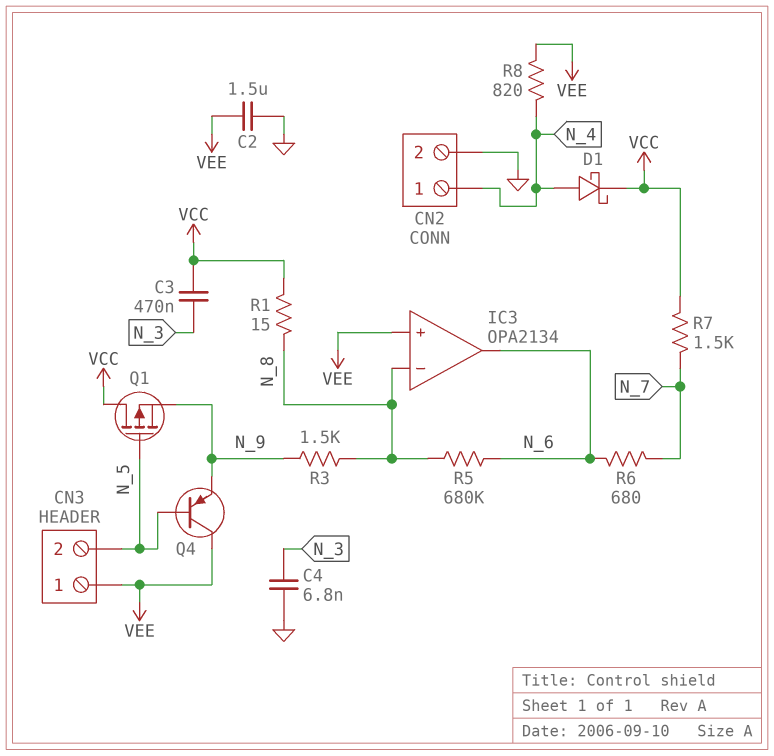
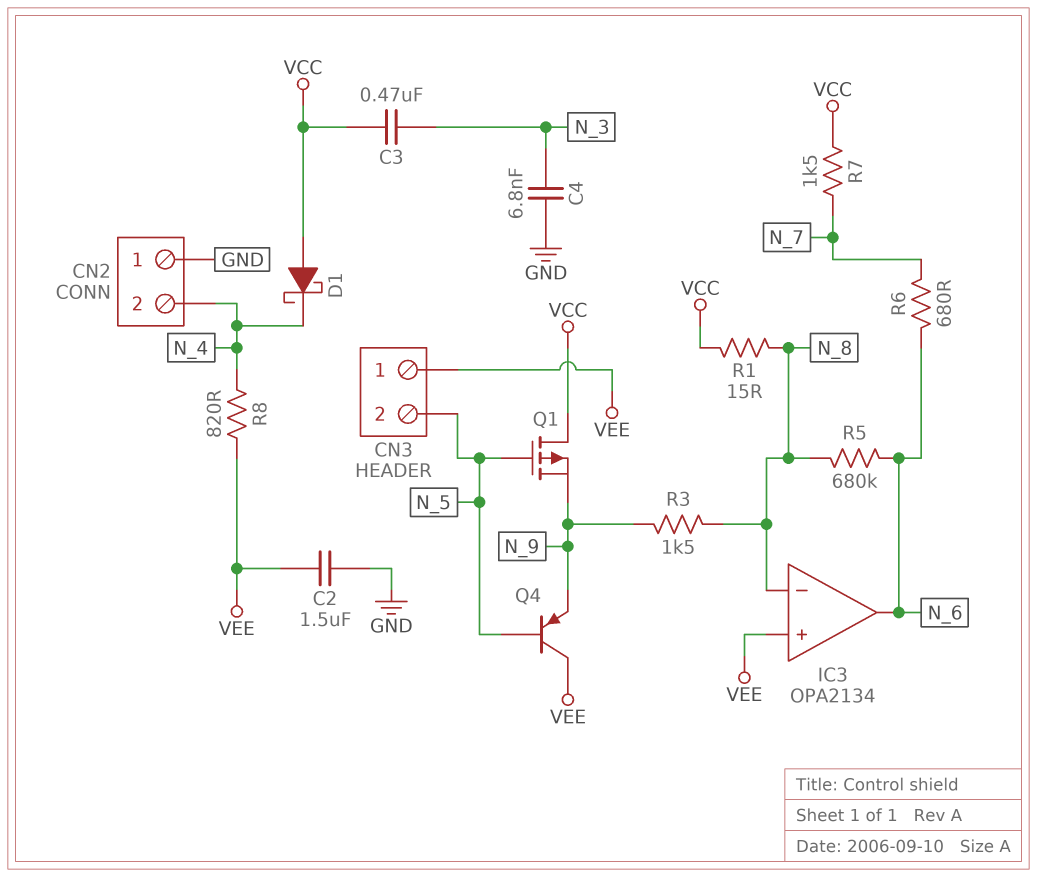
CN2 pin 1: N_4 -> GND
CN2 pin 2: GND -> N_4
D1: schottky (A N_4, K VCC) -> schottky (A VCC, K N_4)

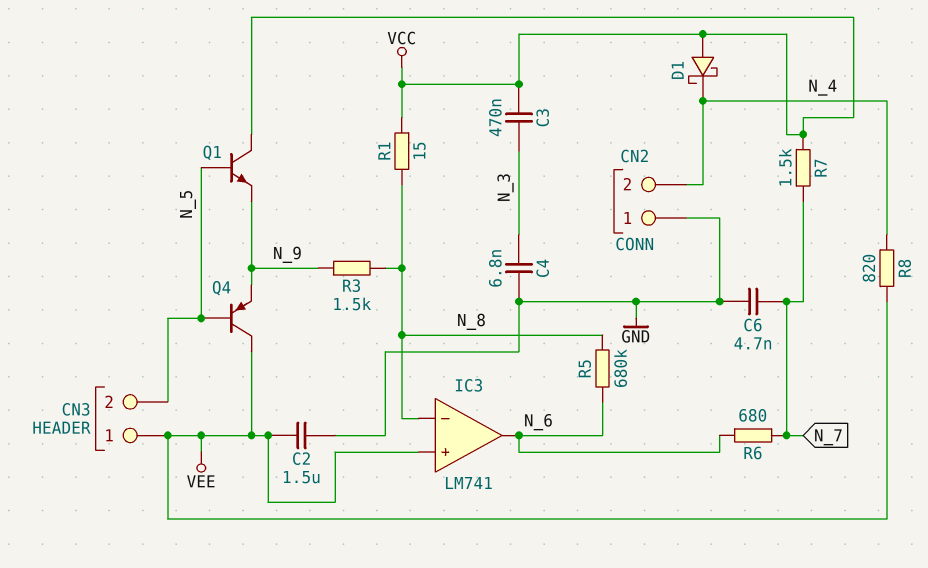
C6: none -> 4.7nF (GND, N_7)
IC3: OPA2134 -> LM741
Q1: PMOS (G N_5, D VCC, S N_9) -> NPN (B N_5, C VCC, E N_9)

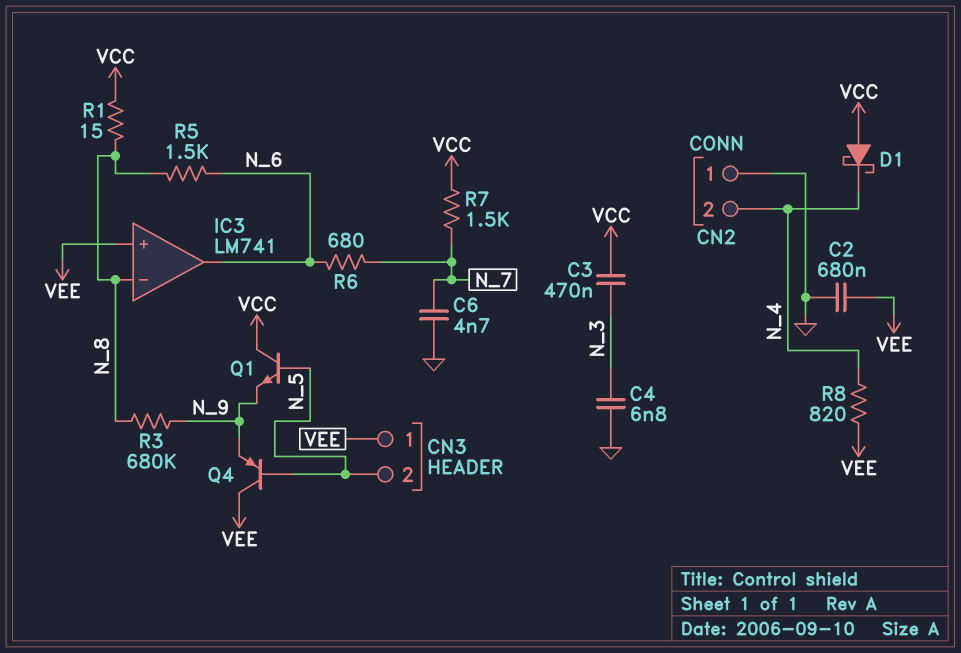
C2: 1.5uF (GND, VEE) -> 680nF (GND, VEE)
R3: 1.5k (N_8, N_9) -> 680k (N_8, N_9)
R5: 680k (N_6, N_8) -> 1.5k (N_6, N_8)

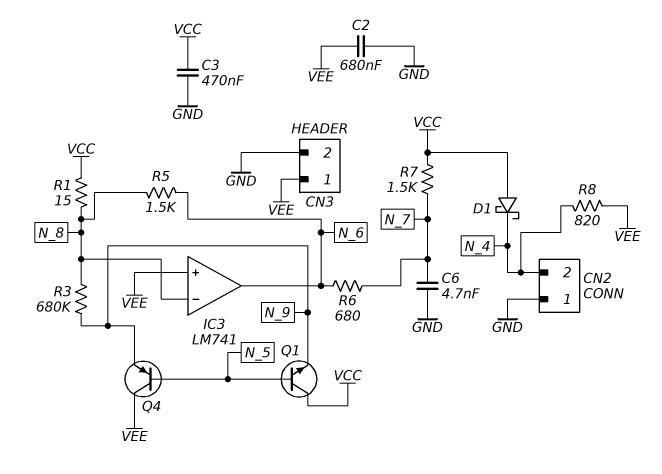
C3: 470nF (N_3, VCC) -> 470nF (GND, VCC)
C4: 6.8nF (GND, N_3) -> none
CN3 pin 2: N_5 -> GND

